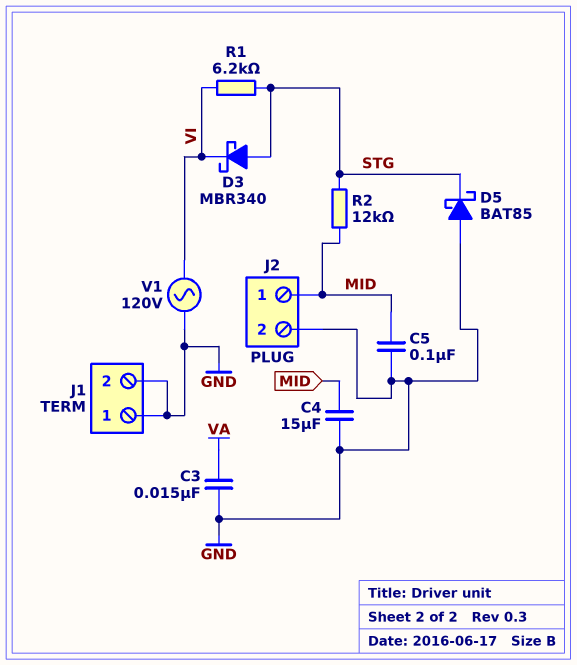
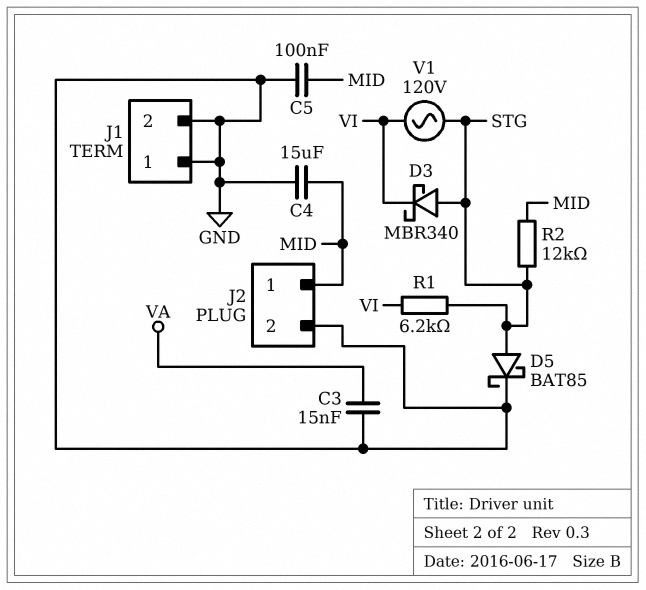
D5: schottky BAT85 (A GND, K STG) -> schottky BAT85 (A STG, K GND)
V1: AC 120V (GND, VI) -> AC 120V (STG, VI)

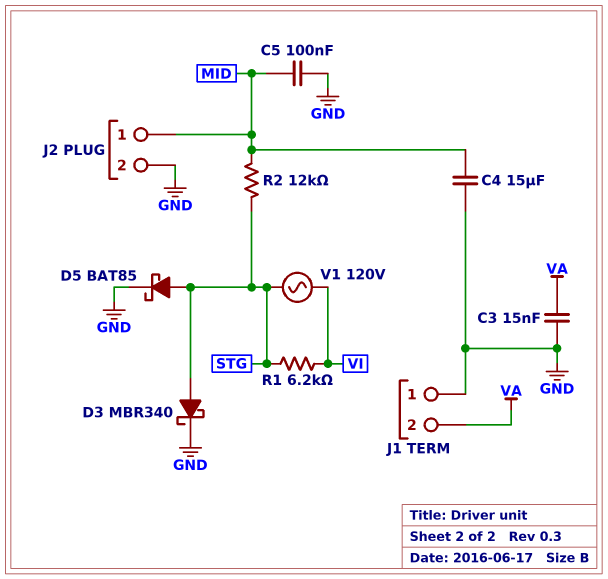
D3: schottky MBR340 (A STG, K VI) -> schottky MBR340 (A STG, K GND)
J1 pin 2: GND -> VA

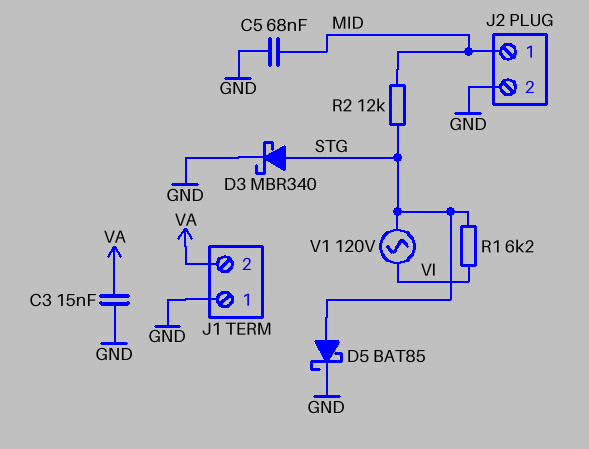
C4: 15uF (GND, MID) -> none
C5: 100nF (GND, MID) -> 68nF (GND, MID)

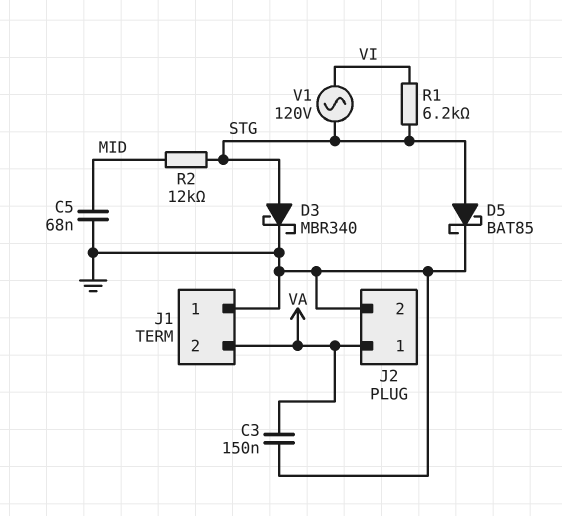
C3: 15nF (GND, VA) -> 150nF (GND, VA)
J2 pin 1: MID -> VA

